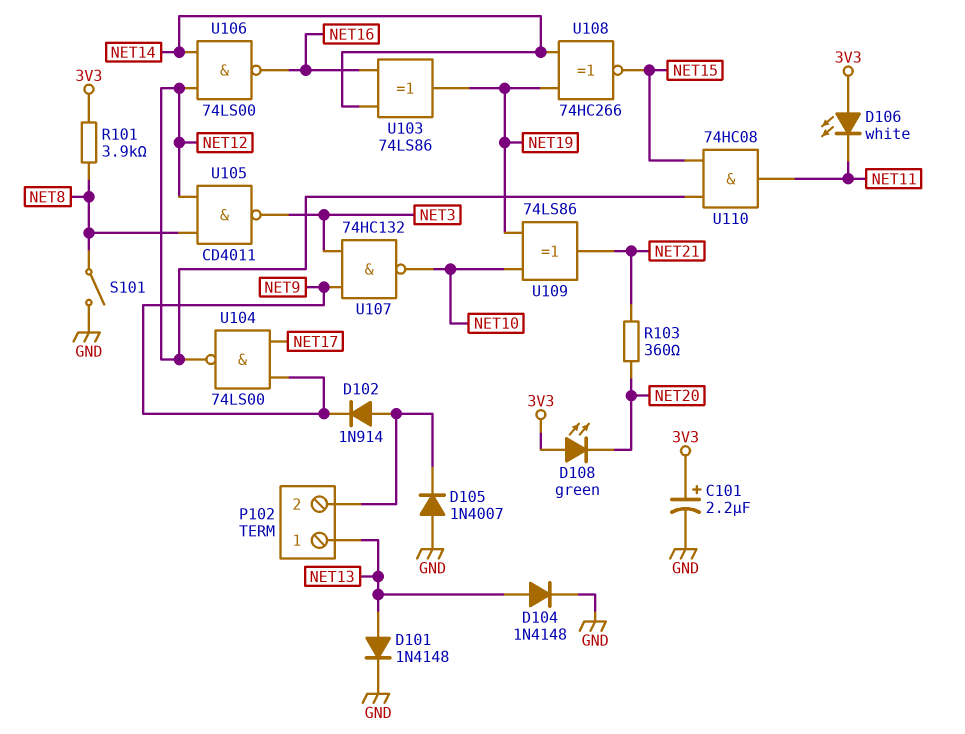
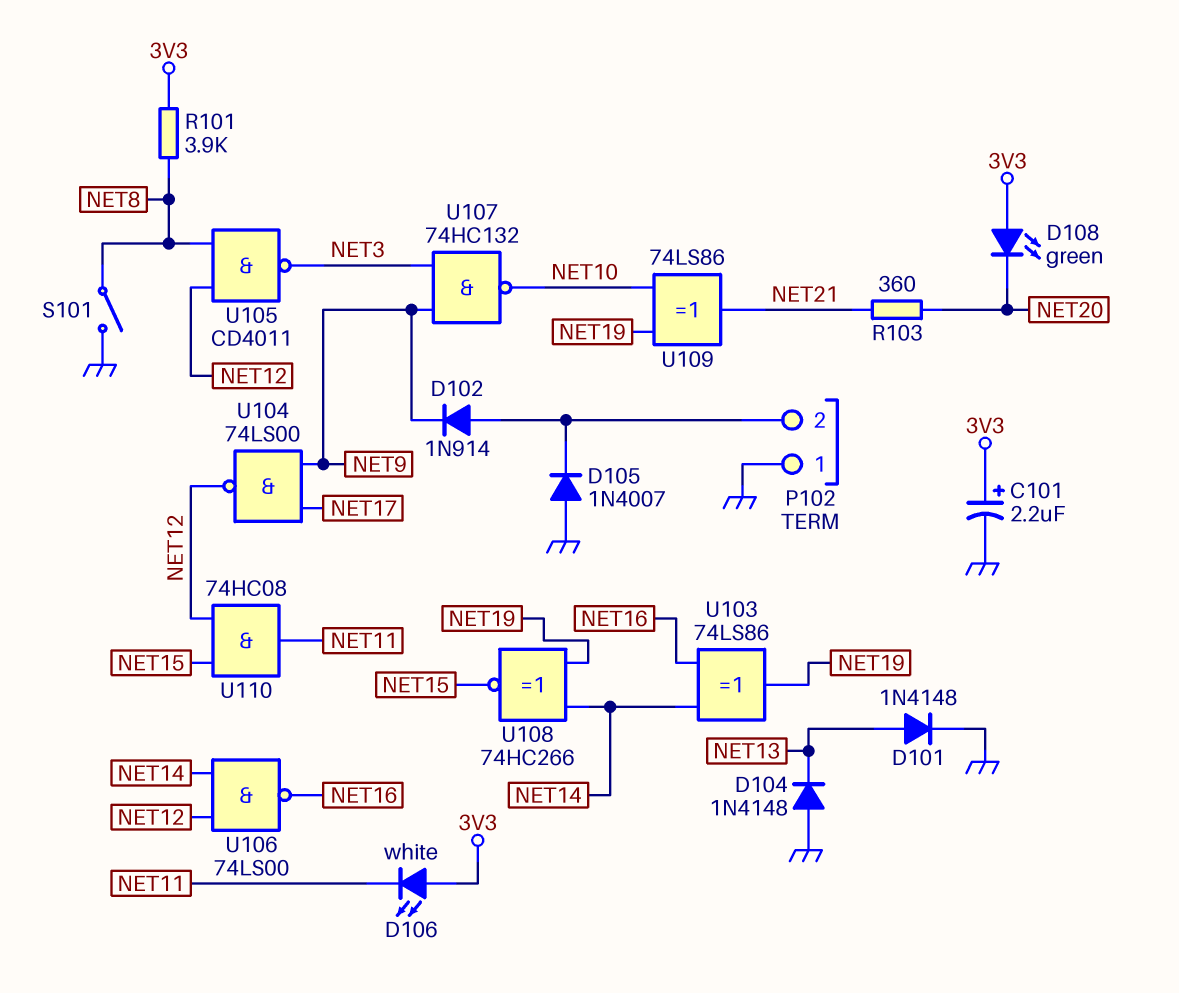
D104: diode 1N4148 (A NET13, K GND) -> diode 1N4148 (A GND, K NET13)
P102 pin 1: NET13 -> GND

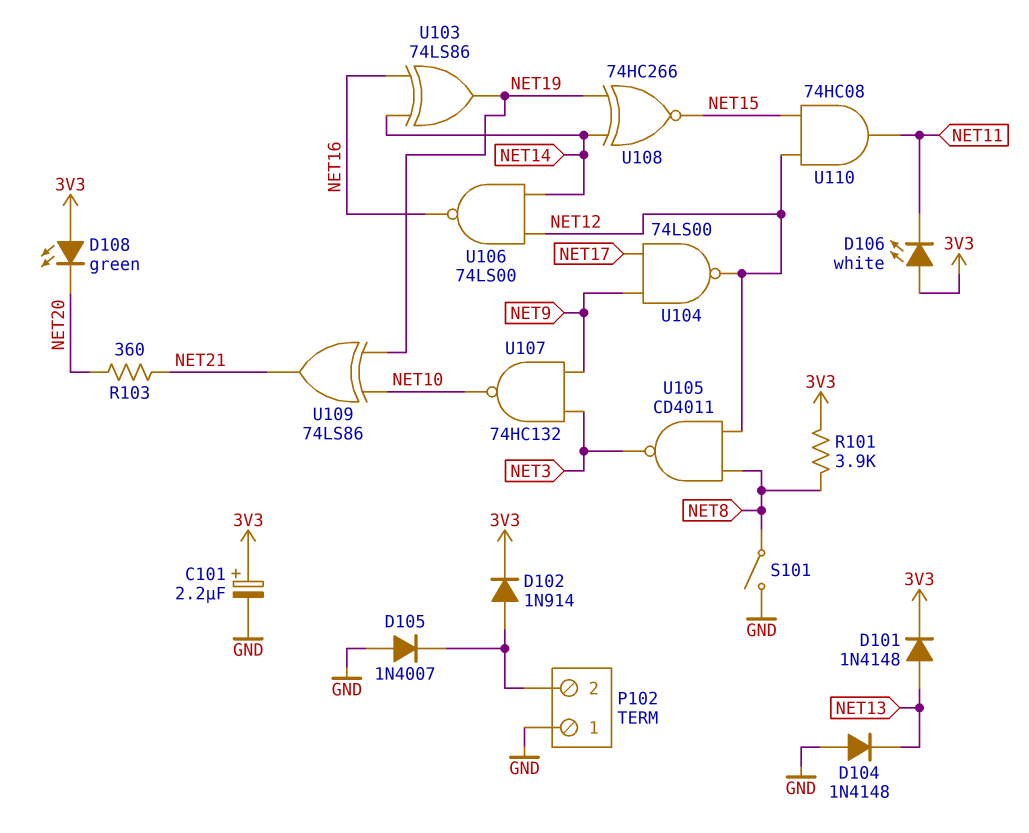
D101: diode 1N4148 (A NET13, K GND) -> diode 1N4148 (A NET13, K 3V3)
D102: diode 1N914 (A P102/2, K NET9) -> diode 1N914 (A P102/2, K 3V3)

